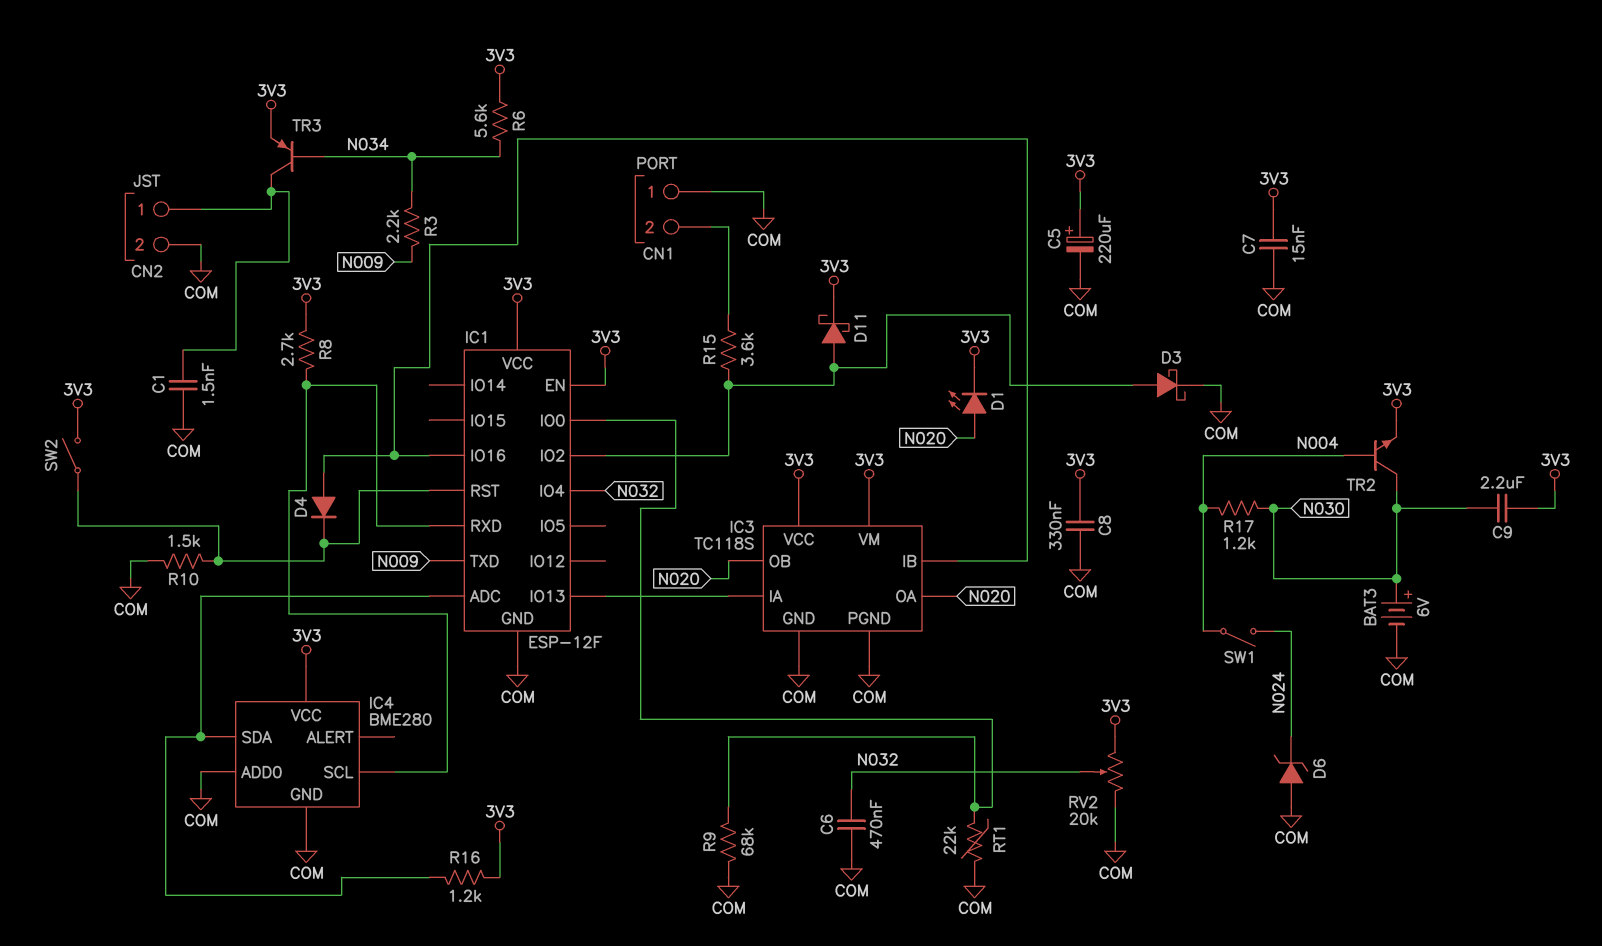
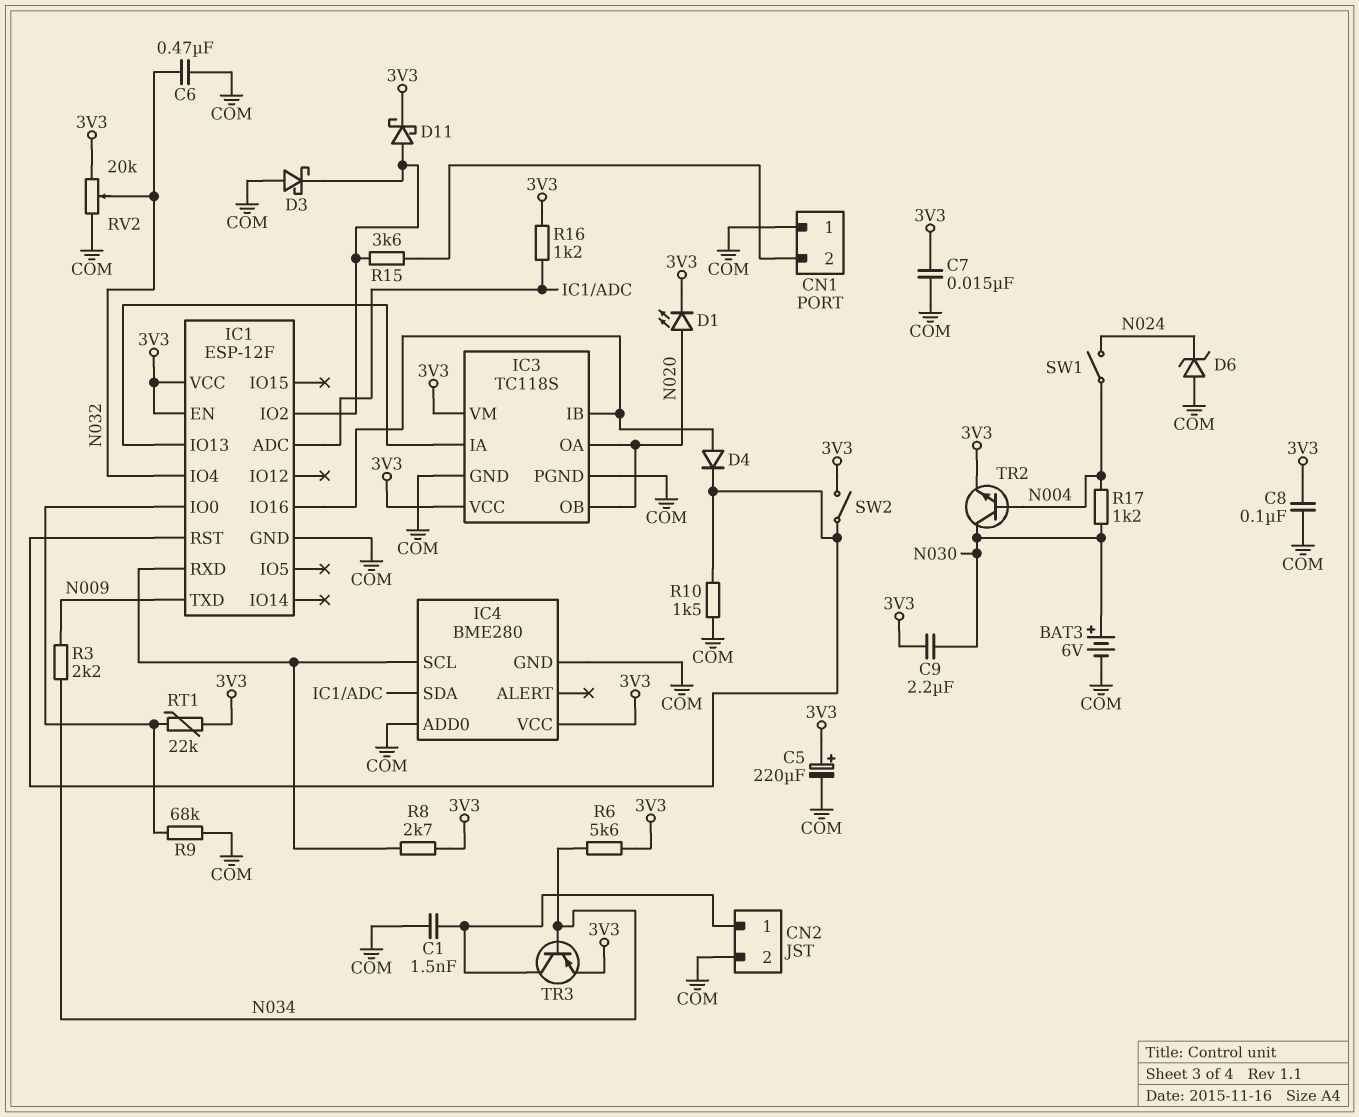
C8: 330nF (3V3, COM) -> 100nF (3V3, COM)
D3: schottky (A IC1/IO2, K COM) -> schottky (A COM, K IC1/IO2)
RT1: 22k (COM, IC1/IO0) -> 22k (3V3, IC1/IO0)

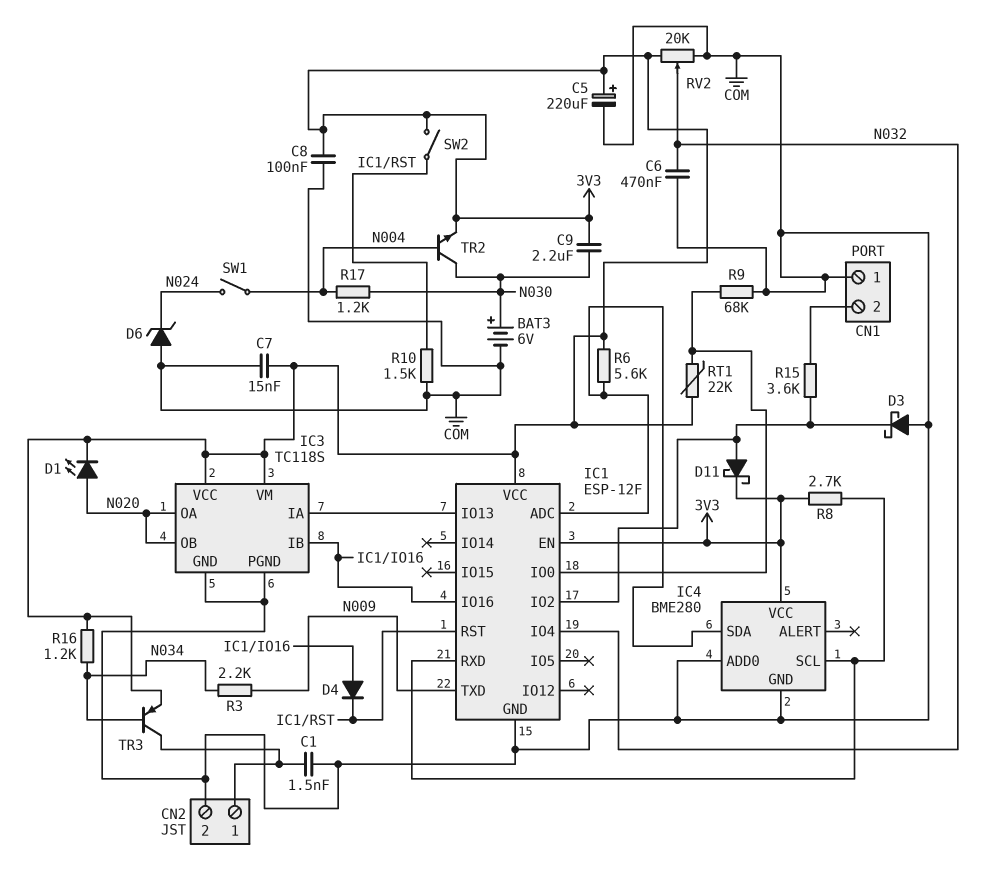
R6: 5.6k (3V3, N034) -> 5.6k (3V3, IC1/ADC)
R16: 1.2k (3V3, IC1/ADC) -> 1.2k (3V3, N034)

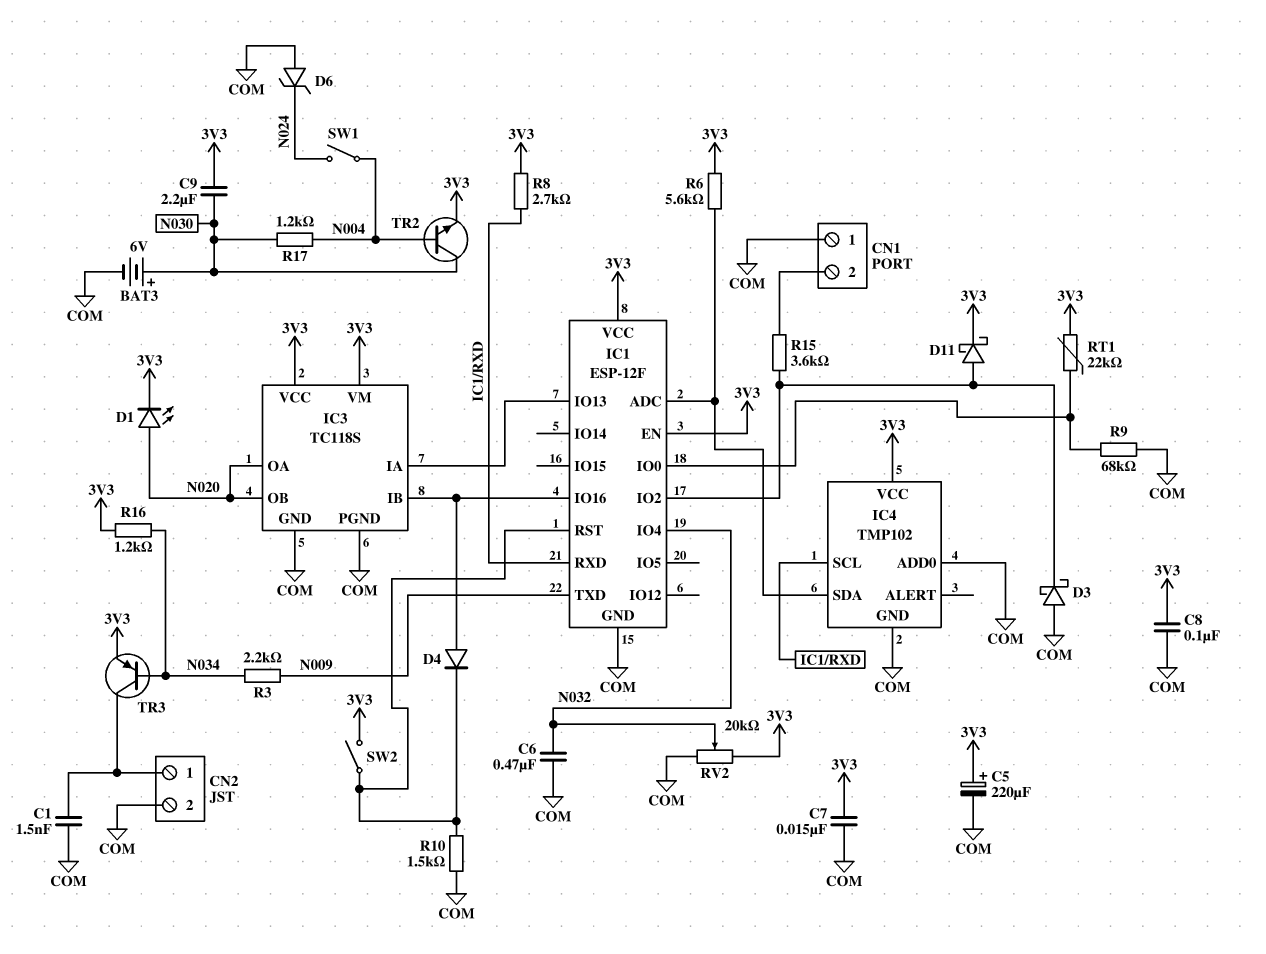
IC4: BME280 -> TMP102

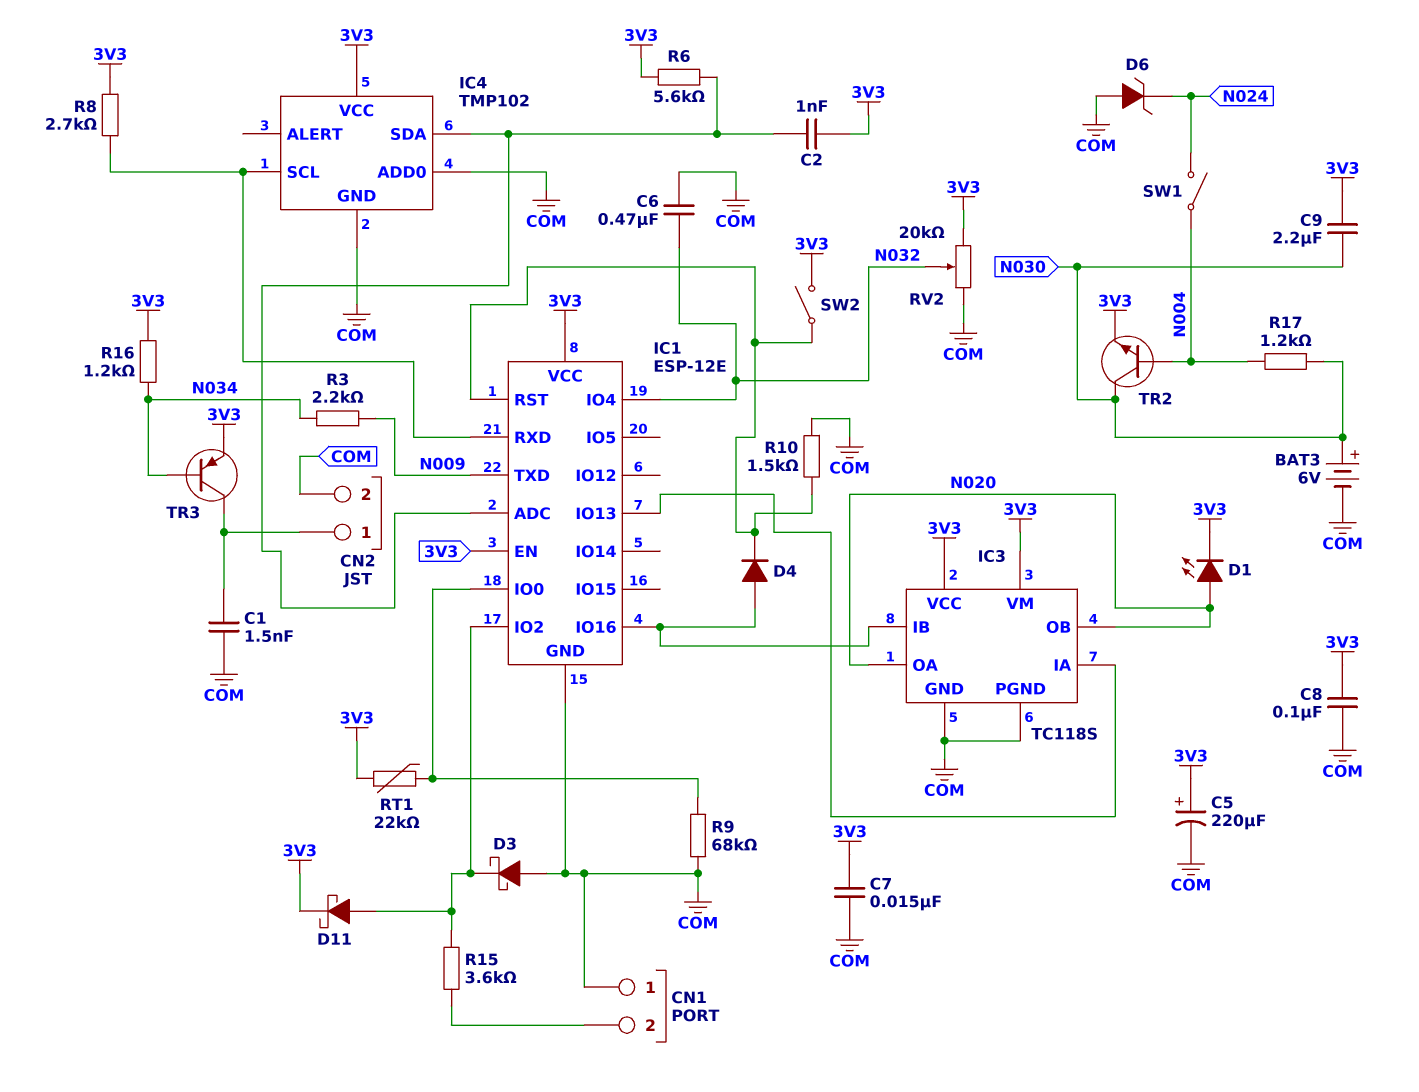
C2: none -> 1nF (3V3, IC1/ADC)
IC1: ESP-12F -> ESP-12E

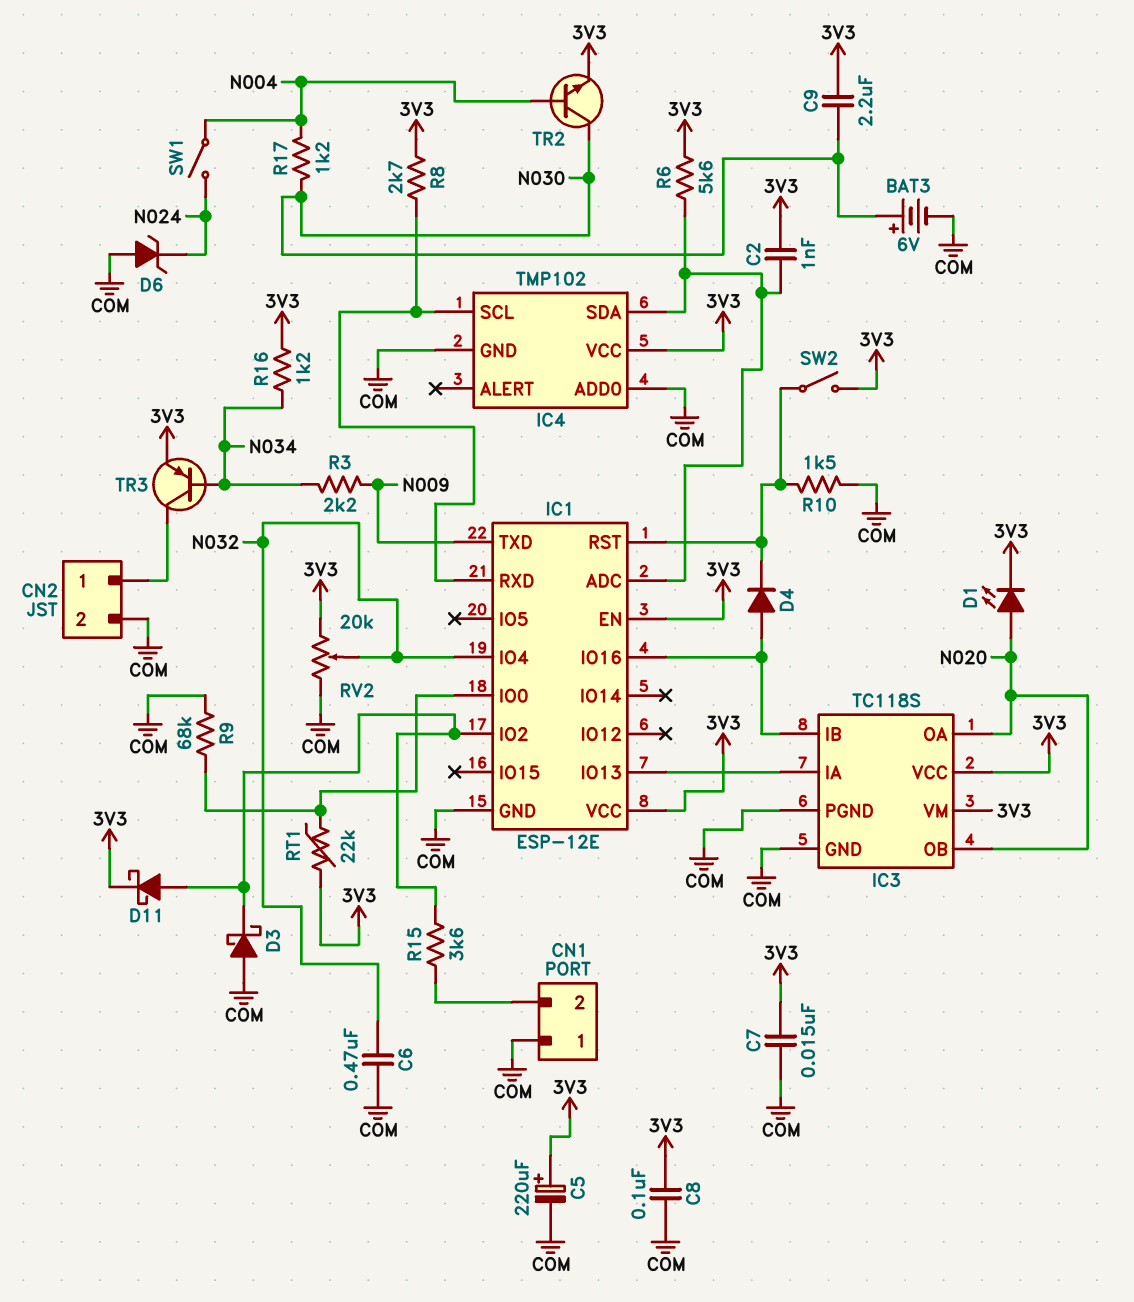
C1: 1.5nF (CN2/1, COM) -> none

